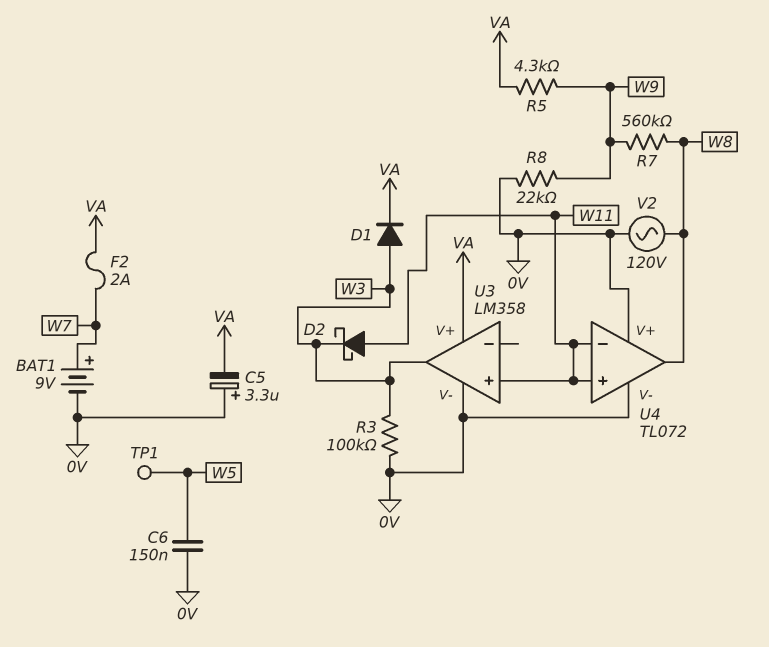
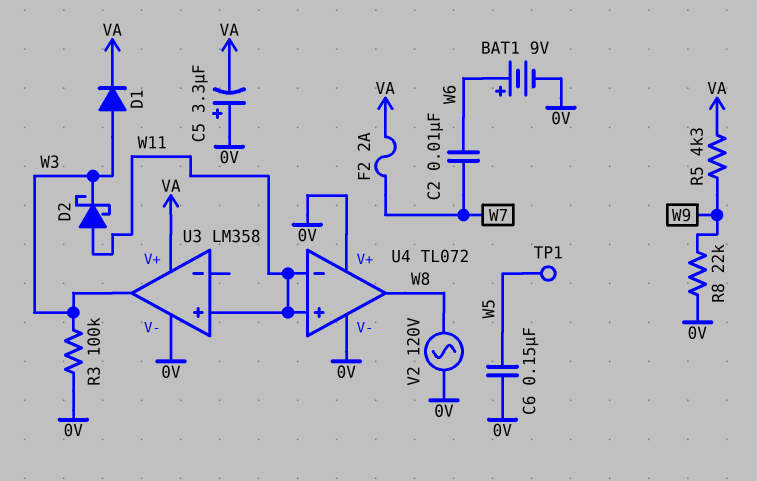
BAT1: 9V (plus W7, minus 0V) -> 9V (plus W6, minus 0V)
C2: none -> 10nF (W6, W7)
R7: 560k (W8, W9) -> none

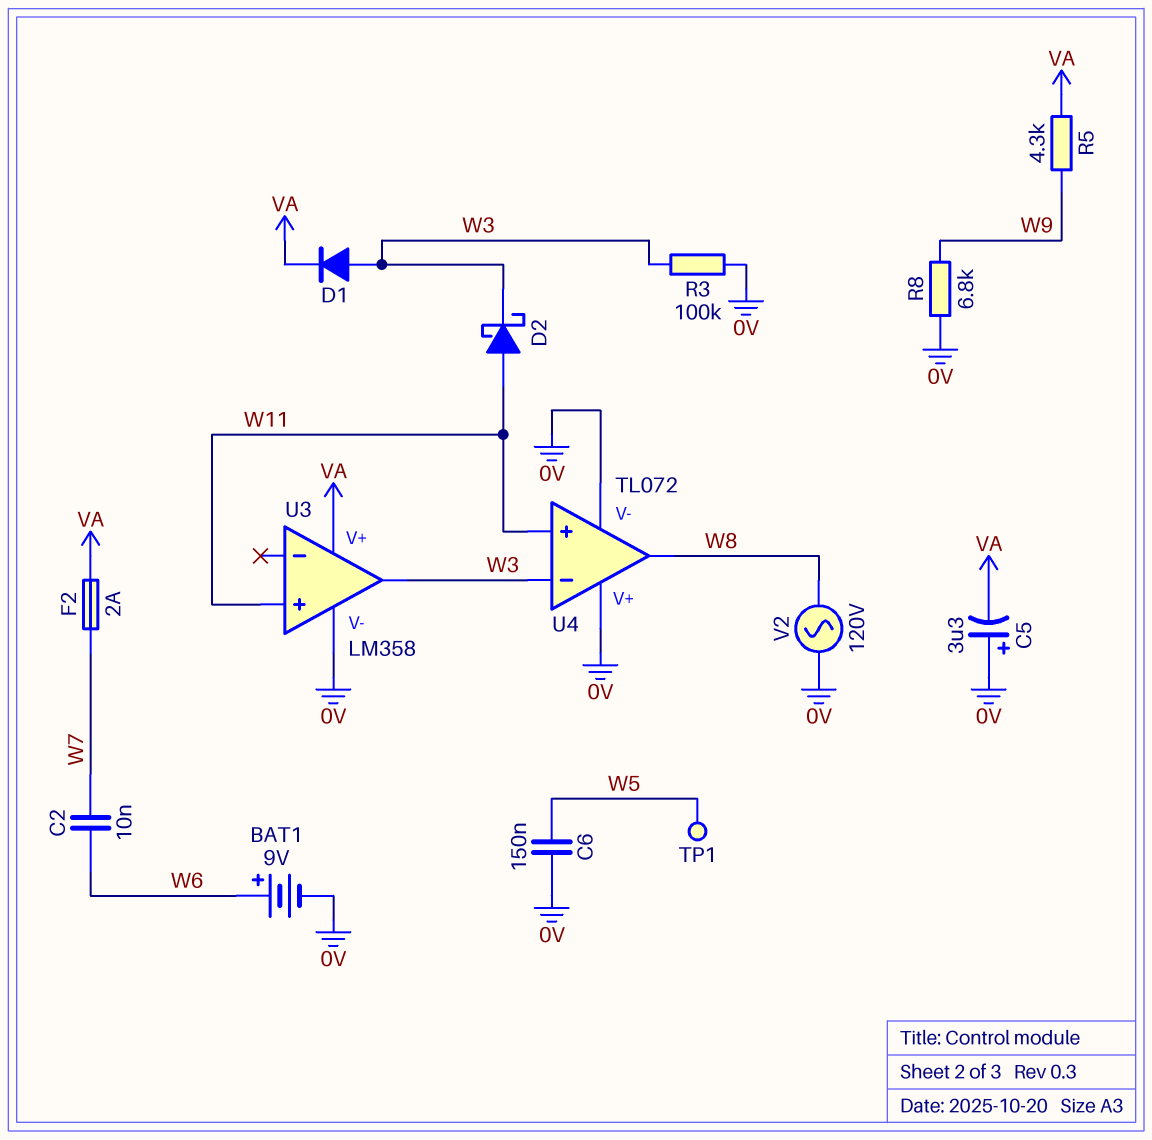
R8: 22k (0V, W9) -> 6.8k (0V, W9)
U4 pin in-: W11 -> W3

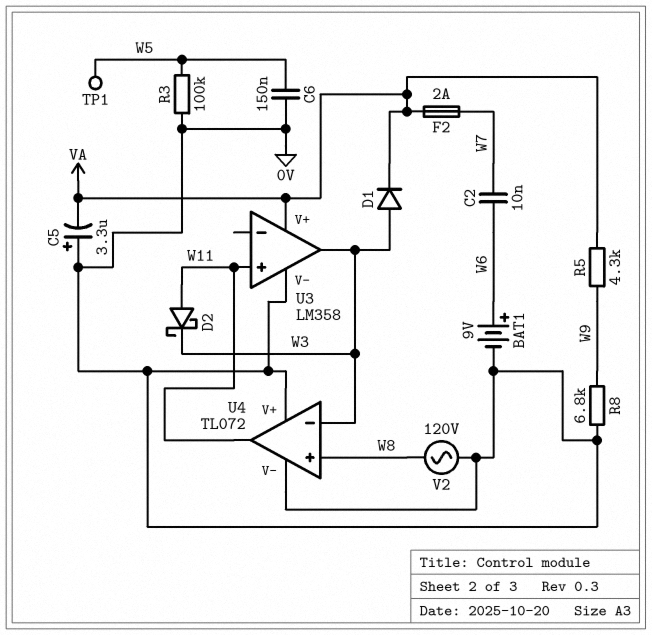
R3: 100k (0V, W3) -> 100k (0V, W5)
U4 pin in+: W11 -> W8
U4 pin out: W8 -> W11

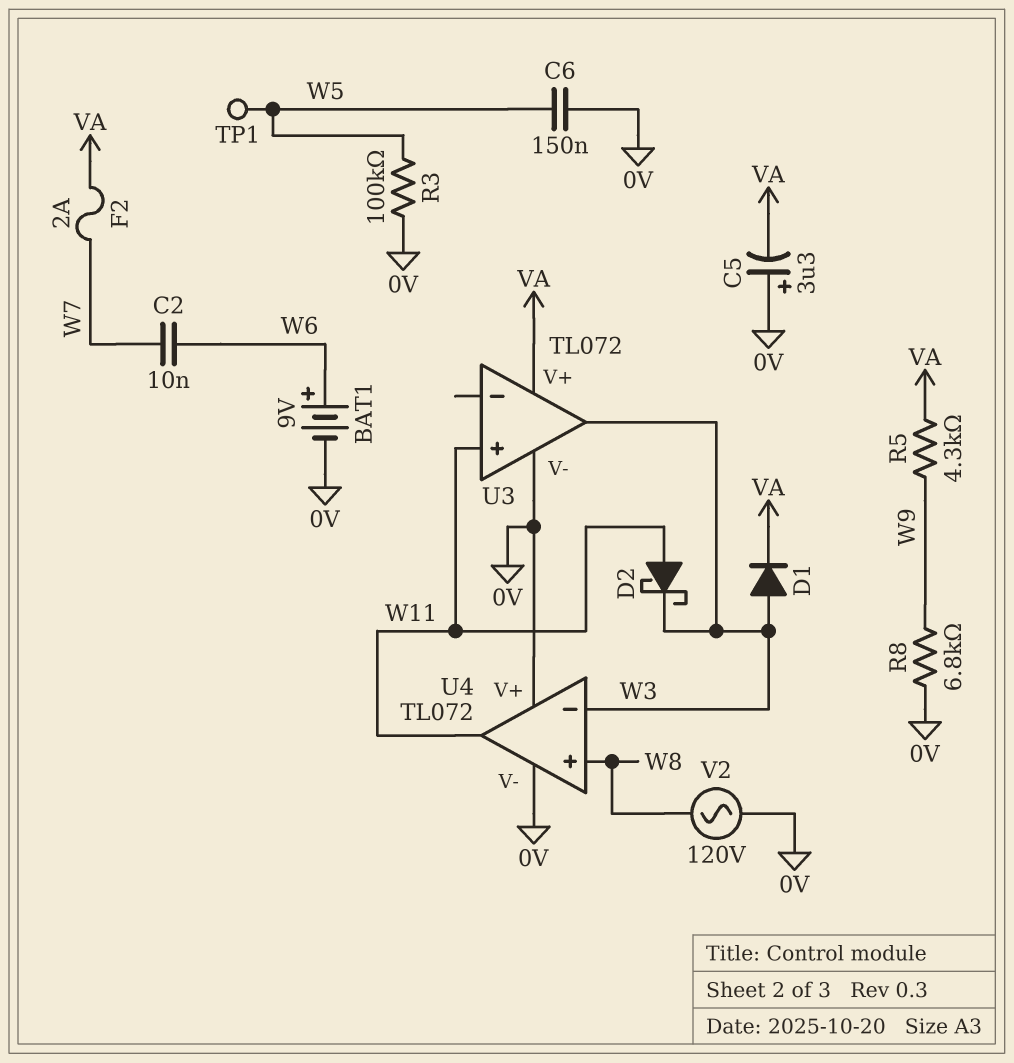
U3: LM358 -> TL072

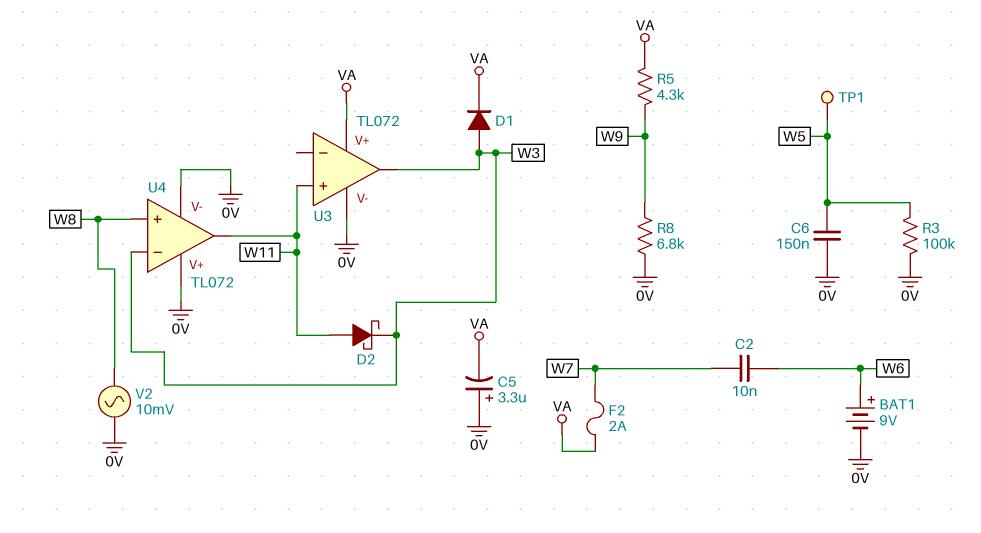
V2: AC 120V (0V, W8) -> AC 10mV (0V, W8)

